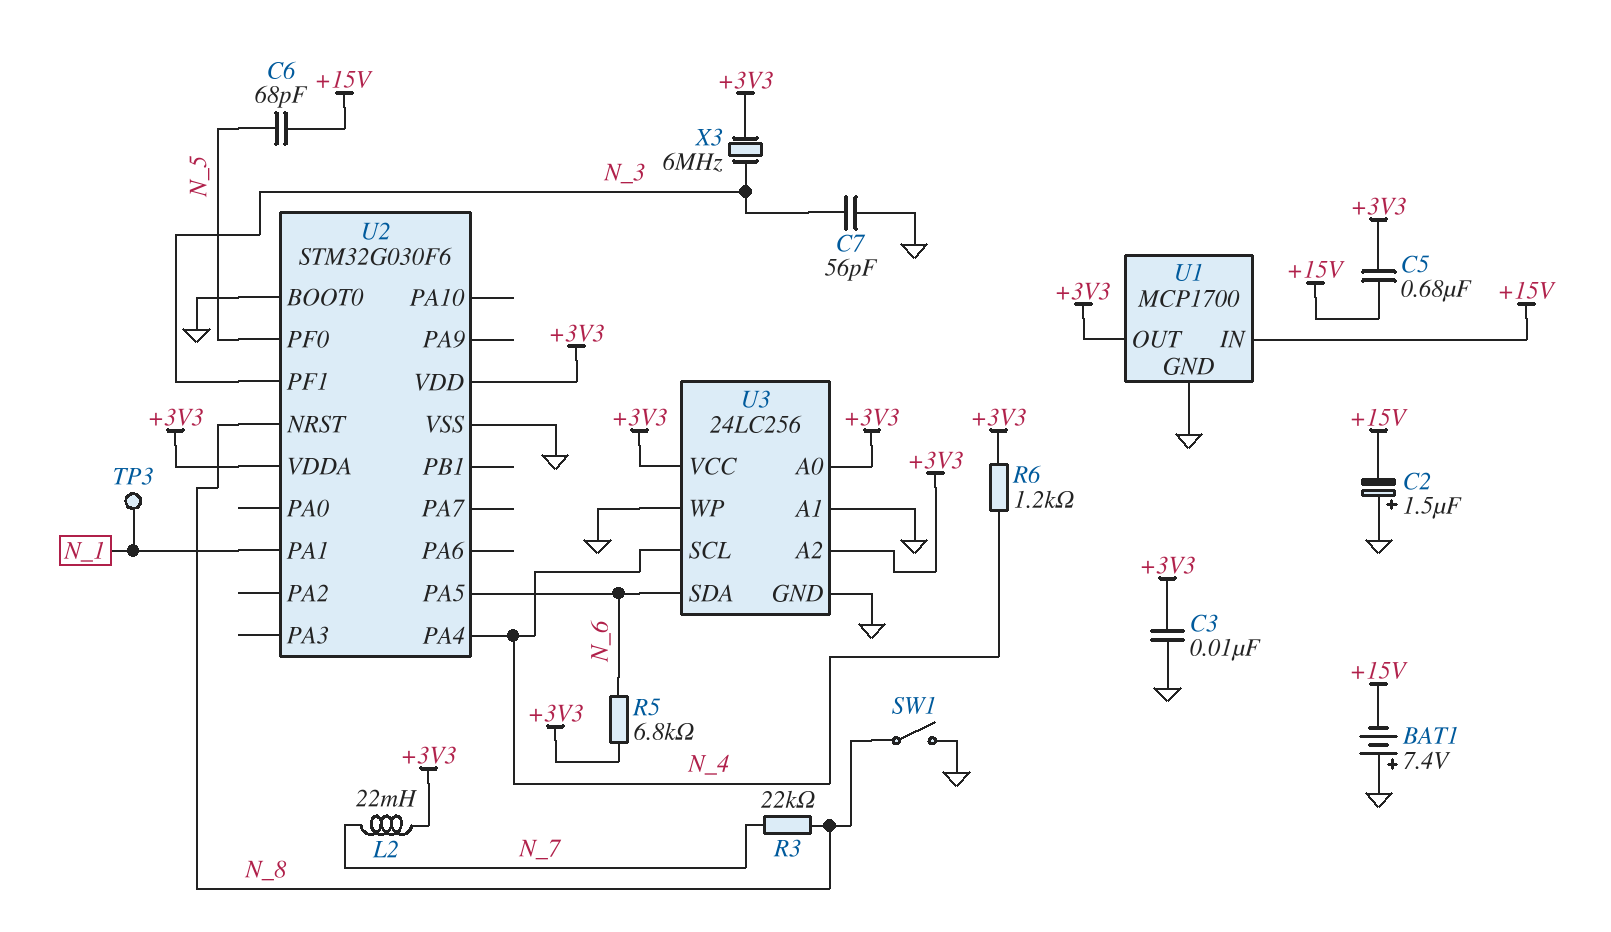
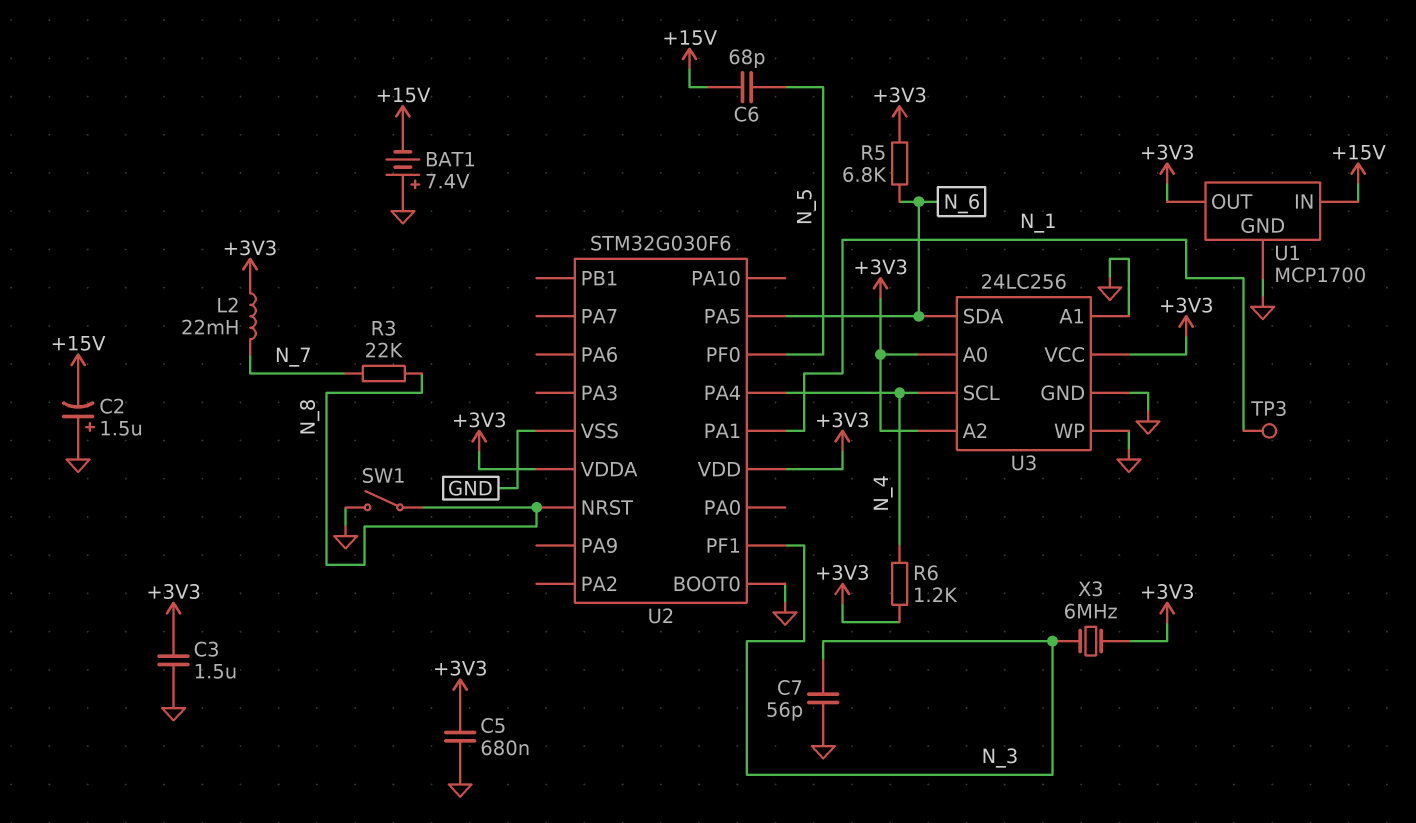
C3: 10nF (+3V3, GND) -> 1.5uF (+3V3, GND)
C5: 680nF (+3V3, +15V) -> 680nF (+3V3, GND)

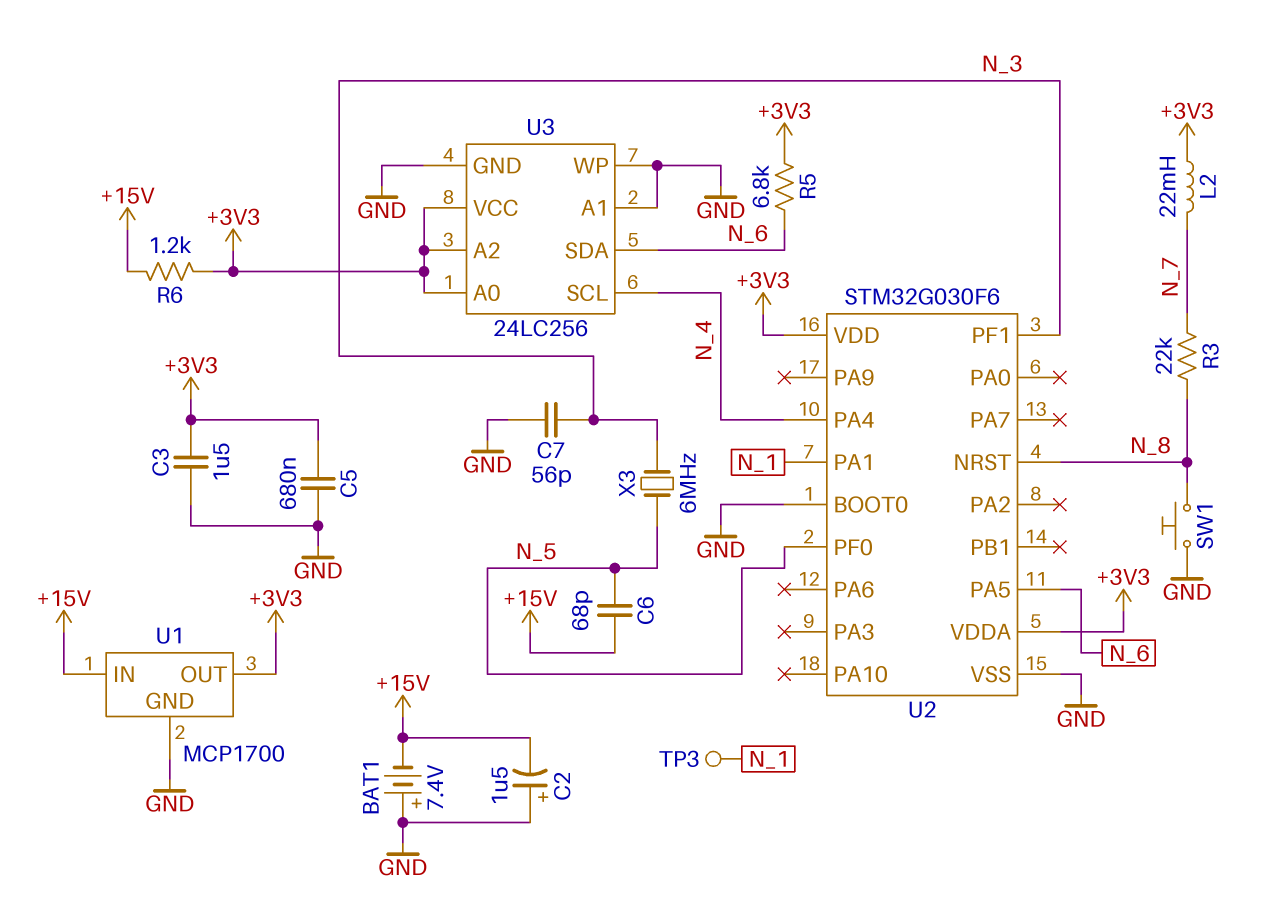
R6: 1.2k (+3V3, N_4) -> 1.2k (+3V3, +15V)
SW1: switch (GND, N_8) -> button (GND, N_8)
X3: 6MHz (+3V3, N_3) -> 6MHz (N_3, N_5)

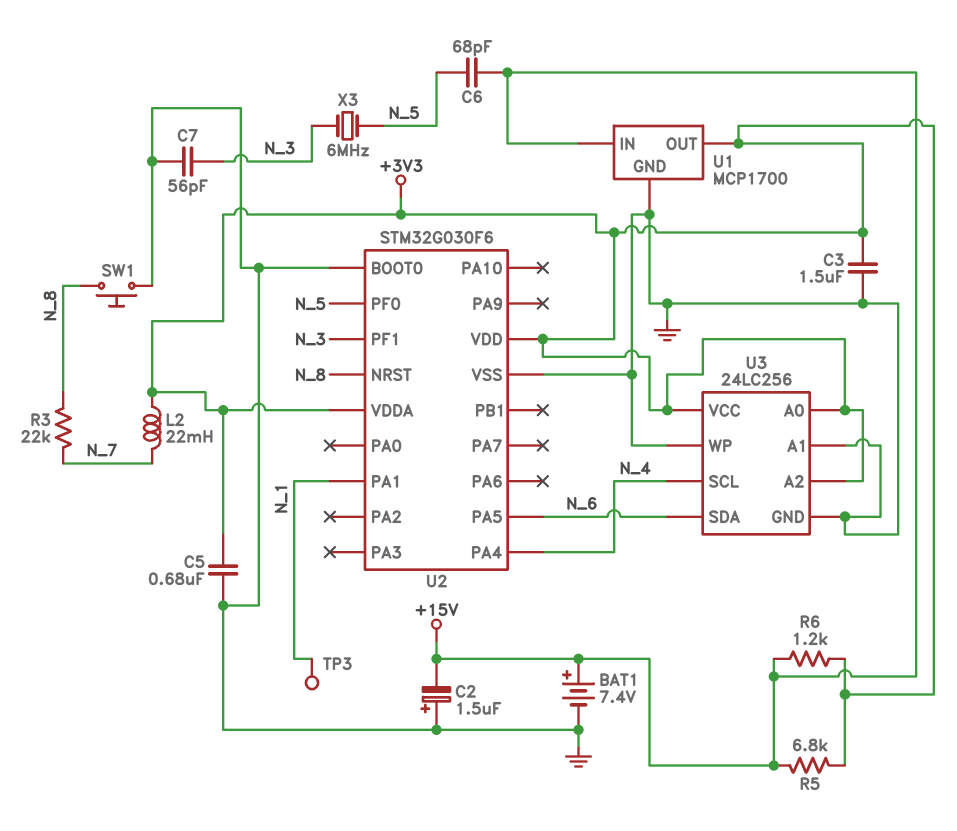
BAT1: 7.4V (plus GND, minus +15V) -> 7.4V (plus +15V, minus GND)
R5: 6.8k (+3V3, N_6) -> 6.8k (+3V3, +15V)

